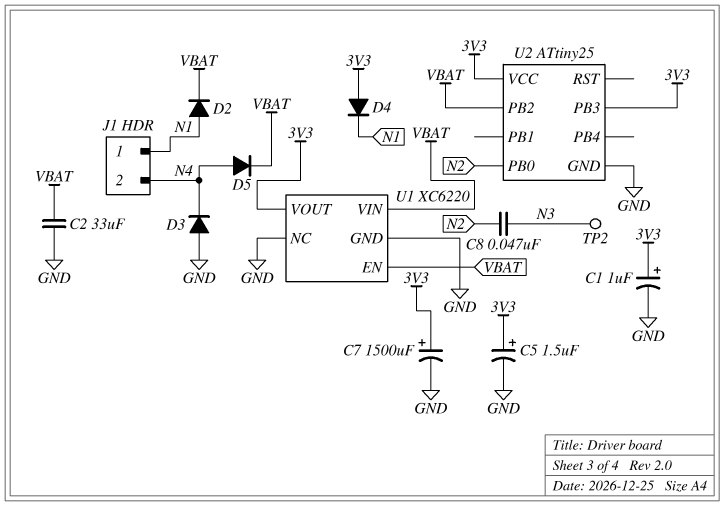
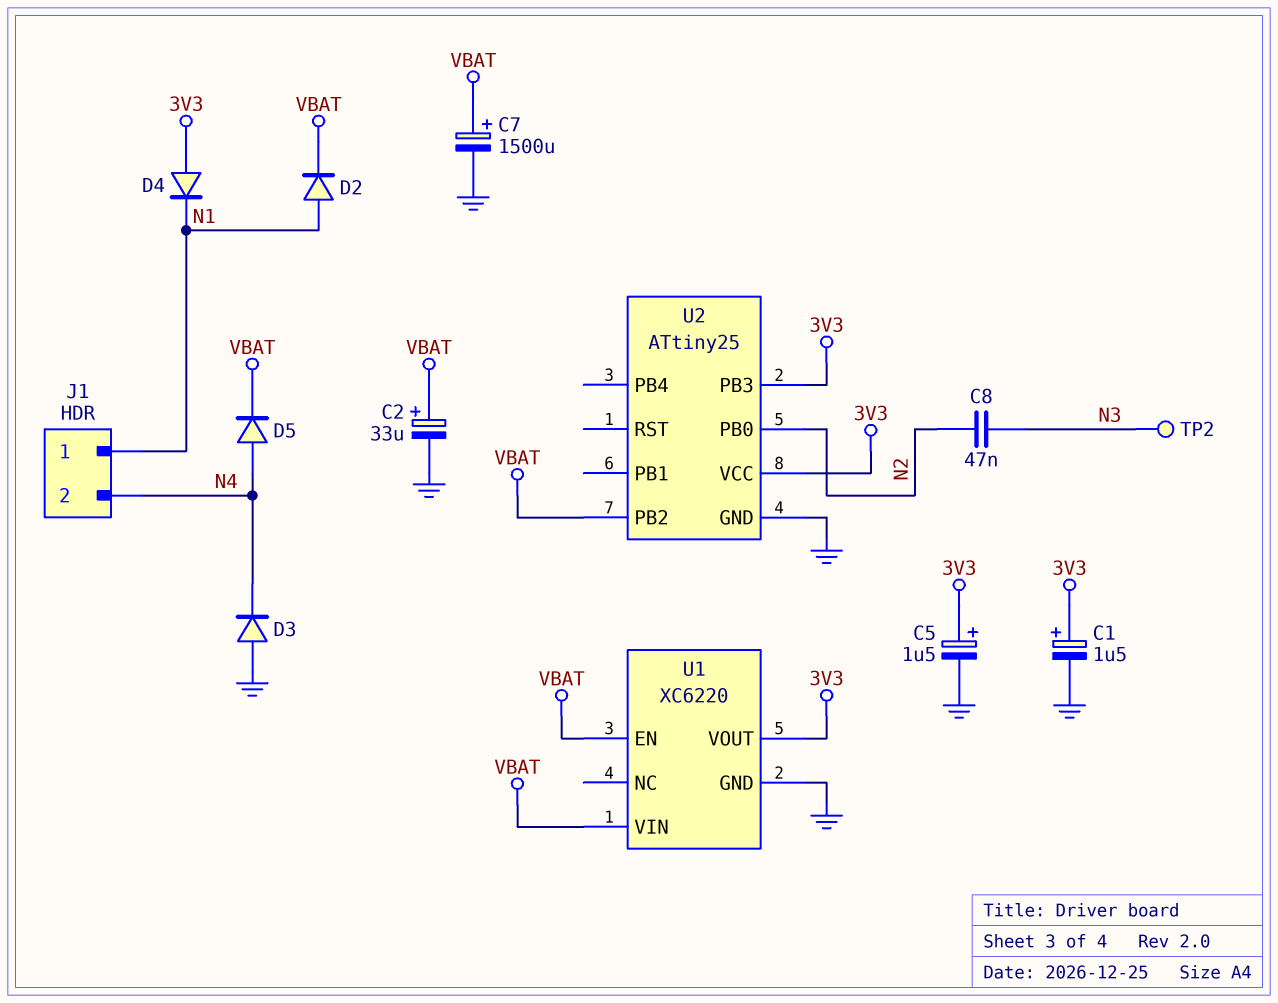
C1: 1uF (plus 3V3, minus GND) -> 1.5uF (plus 3V3, minus GND)
C2: 33uF (GND, VBAT) -> 33uF (plus VBAT, minus GND)
C7: 1500uF (plus 3V3, minus GND) -> 1500uF (plus VBAT, minus GND)
U1 pin NC: GND -> none

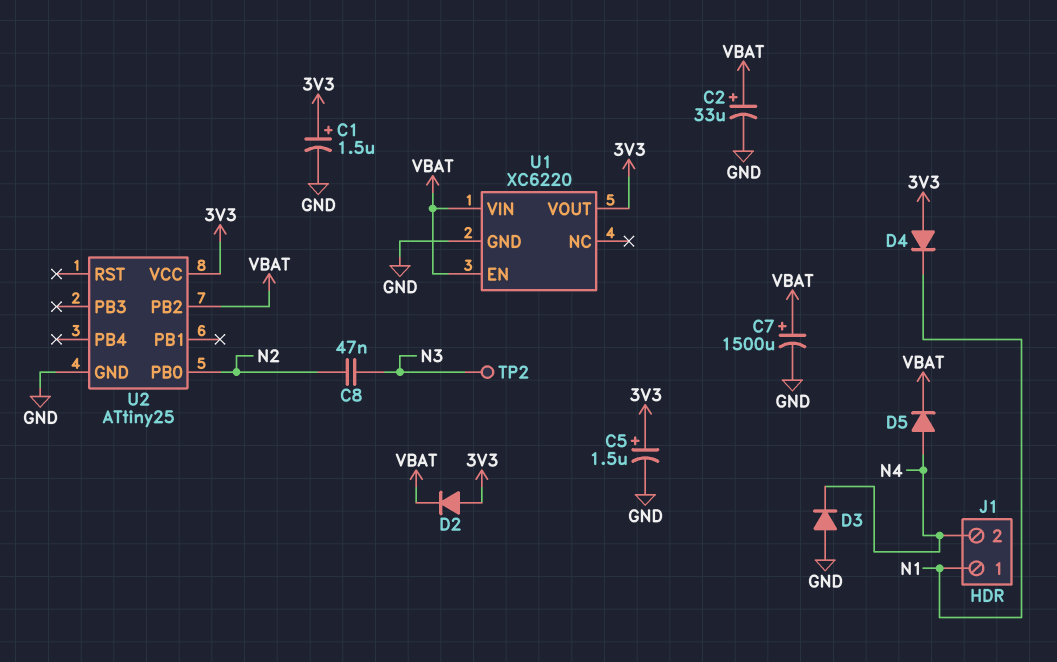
D2: diode (A N1, K VBAT) -> diode (A 3V3, K VBAT)
U2 pin PB3: 3V3 -> none

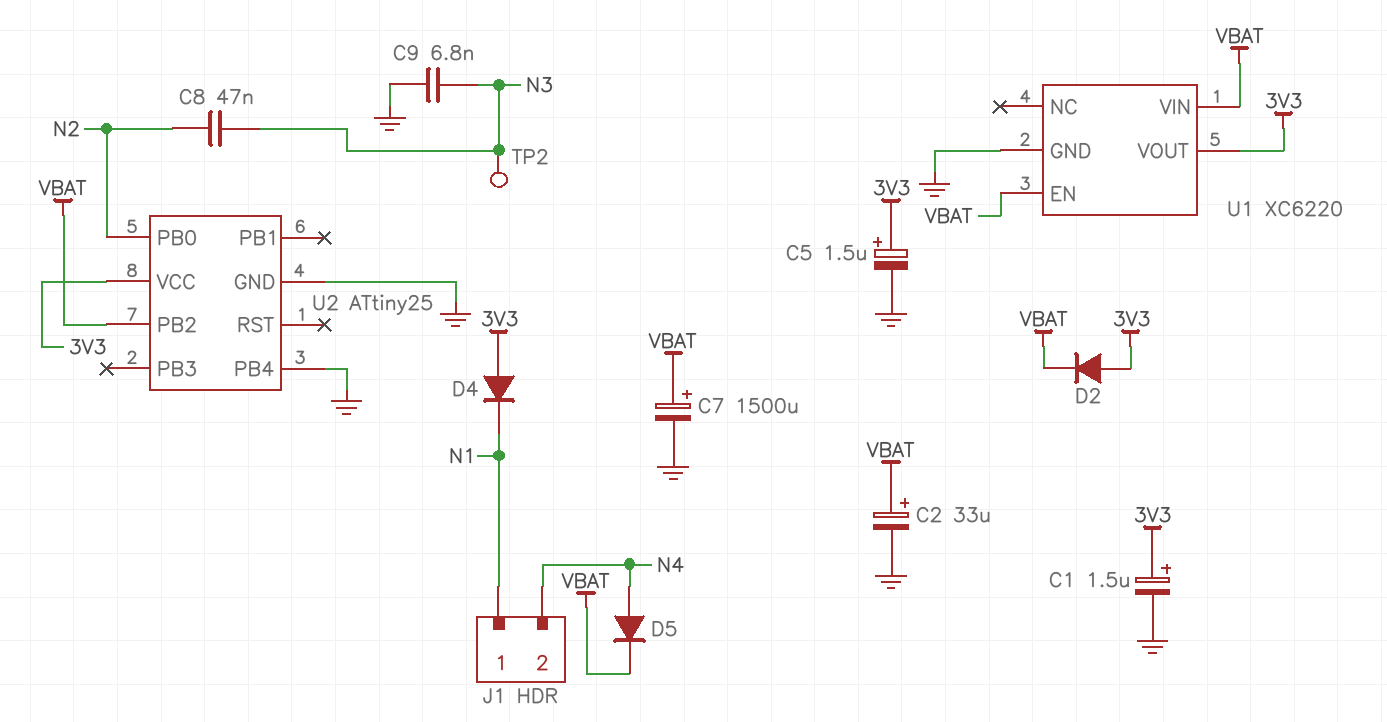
C9: none -> 6.8nF (GND, N3)
D3: diode (A GND, K N4) -> none
U2 pin PB4: none -> GND

